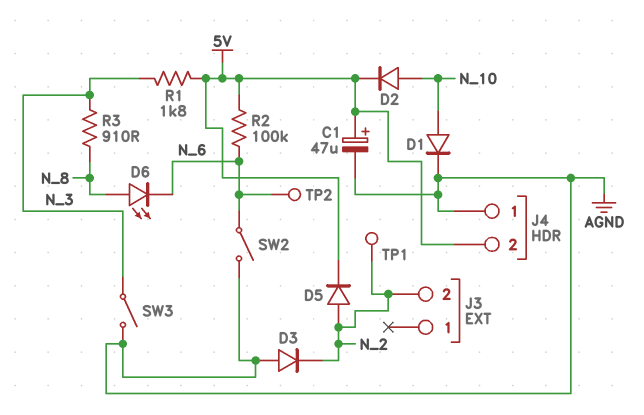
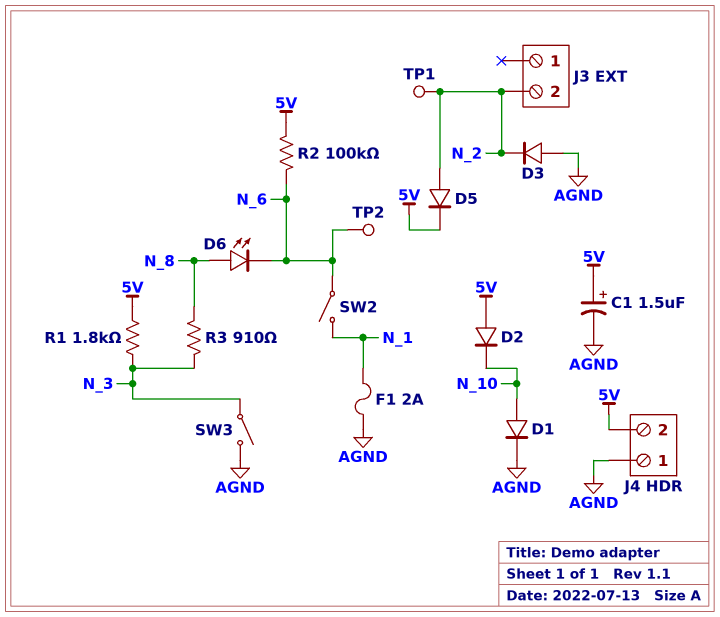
C1: 47uF (plus 5V, minus AGND) -> 1.5uF (plus 5V, minus AGND)
D2: diode (A N_10, K 5V) -> diode (A 5V, K N_10)
F1: none -> 2A (AGND, N_1)
SW2: switch (AGND, N_6) -> switch (N_1, N_6)

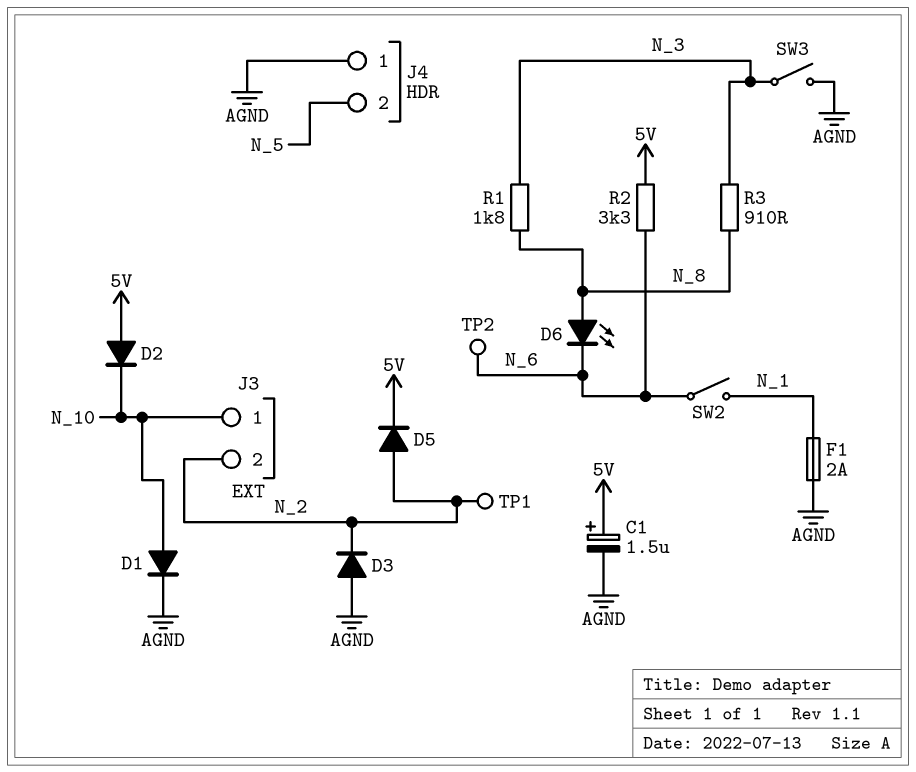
J3 pin 1: none -> N_10
J4 pin 2: 5V -> N_5
R1: 1.8k (5V, N_3) -> 1.8k (N_3, N_8)
R2: 100k (5V, N_6) -> 3.3k (5V, N_6)

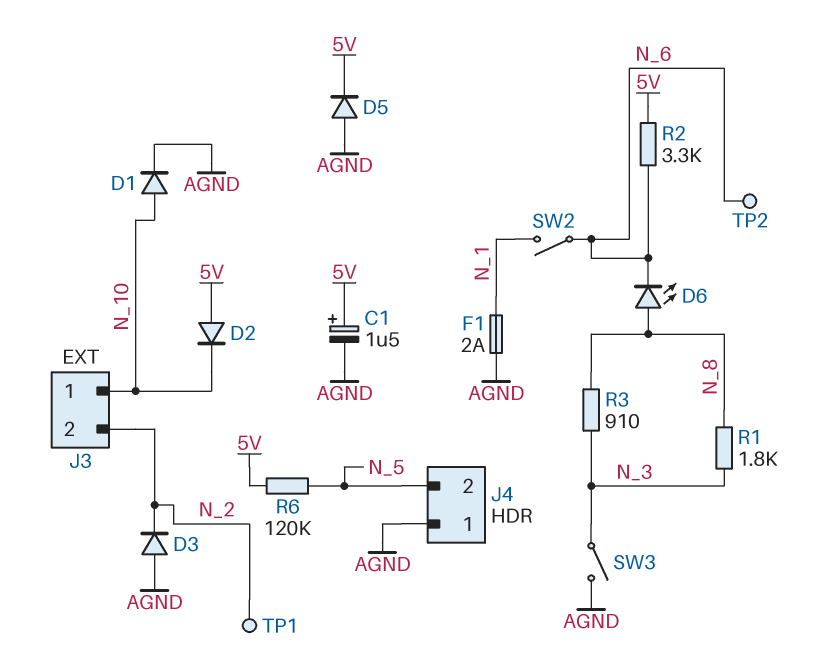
D5: diode (A N_2, K 5V) -> diode (A AGND, K 5V)
R6: none -> 120k (5V, N_5)

